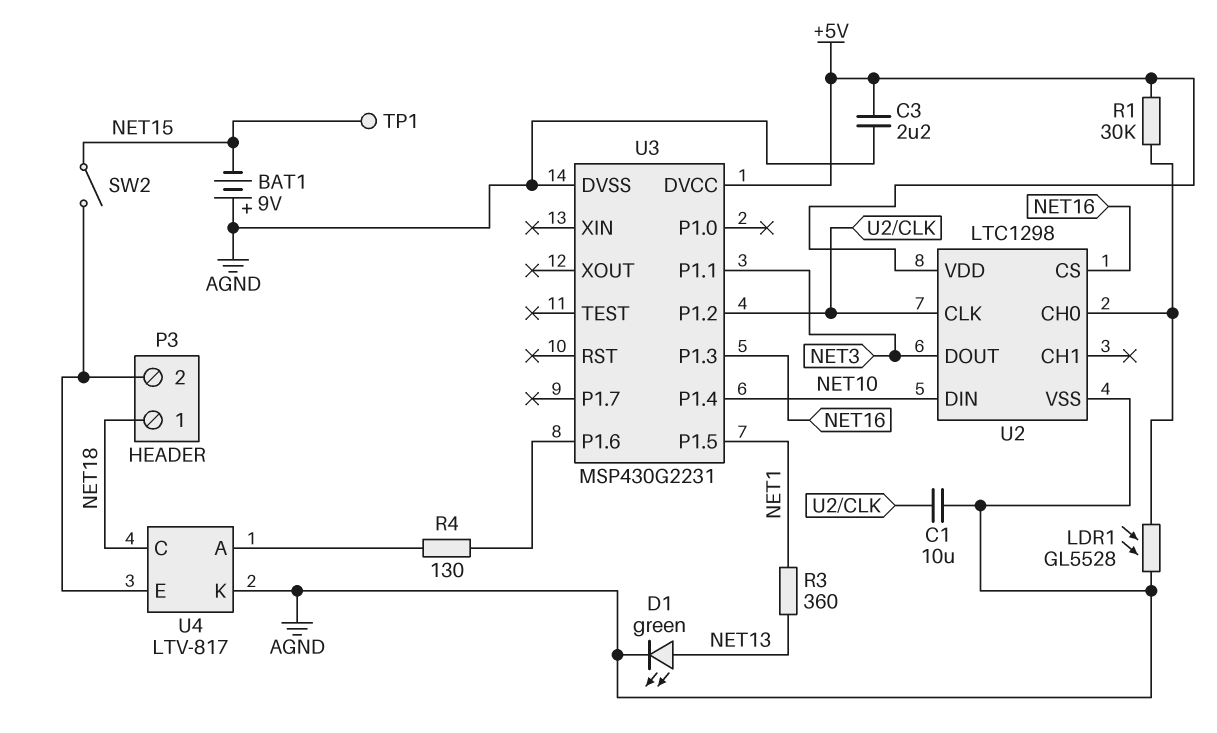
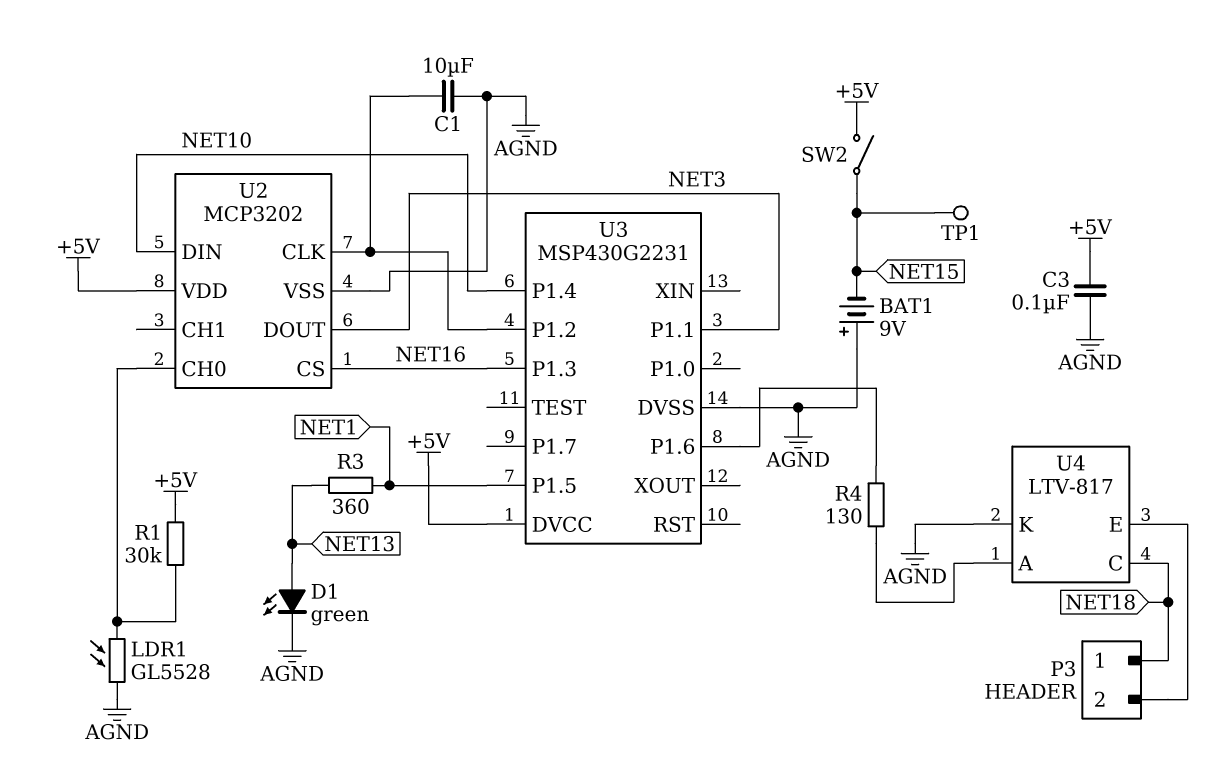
C3: 2.2uF (+5V, AGND) -> 100nF (+5V, AGND)
SW2: switch (NET15, P3/2) -> switch (+5V, NET15)
U2: LTC1298 -> MCP3202

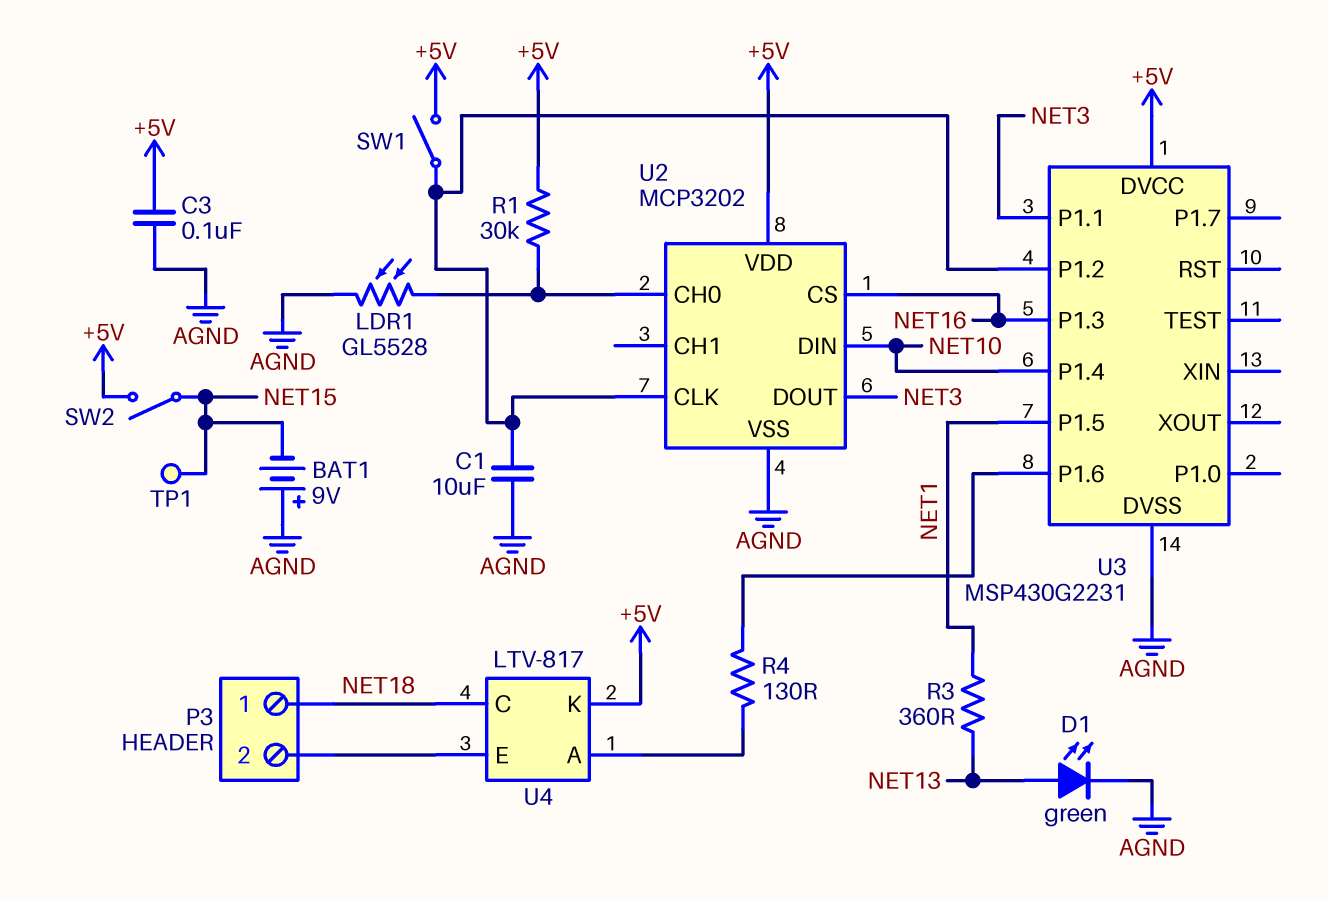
SW1: none -> switch (+5V, U2/CLK)
U4 pin K: AGND -> +5V

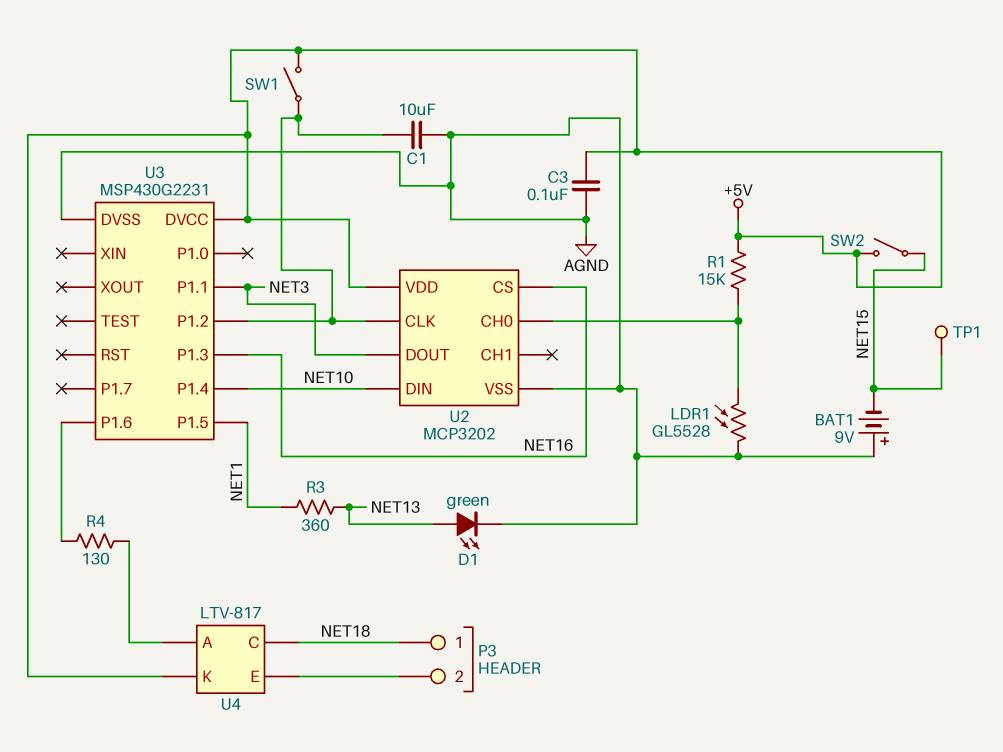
R1: 30k (+5V, U2/CH0) -> 15k (+5V, U2/CH0)

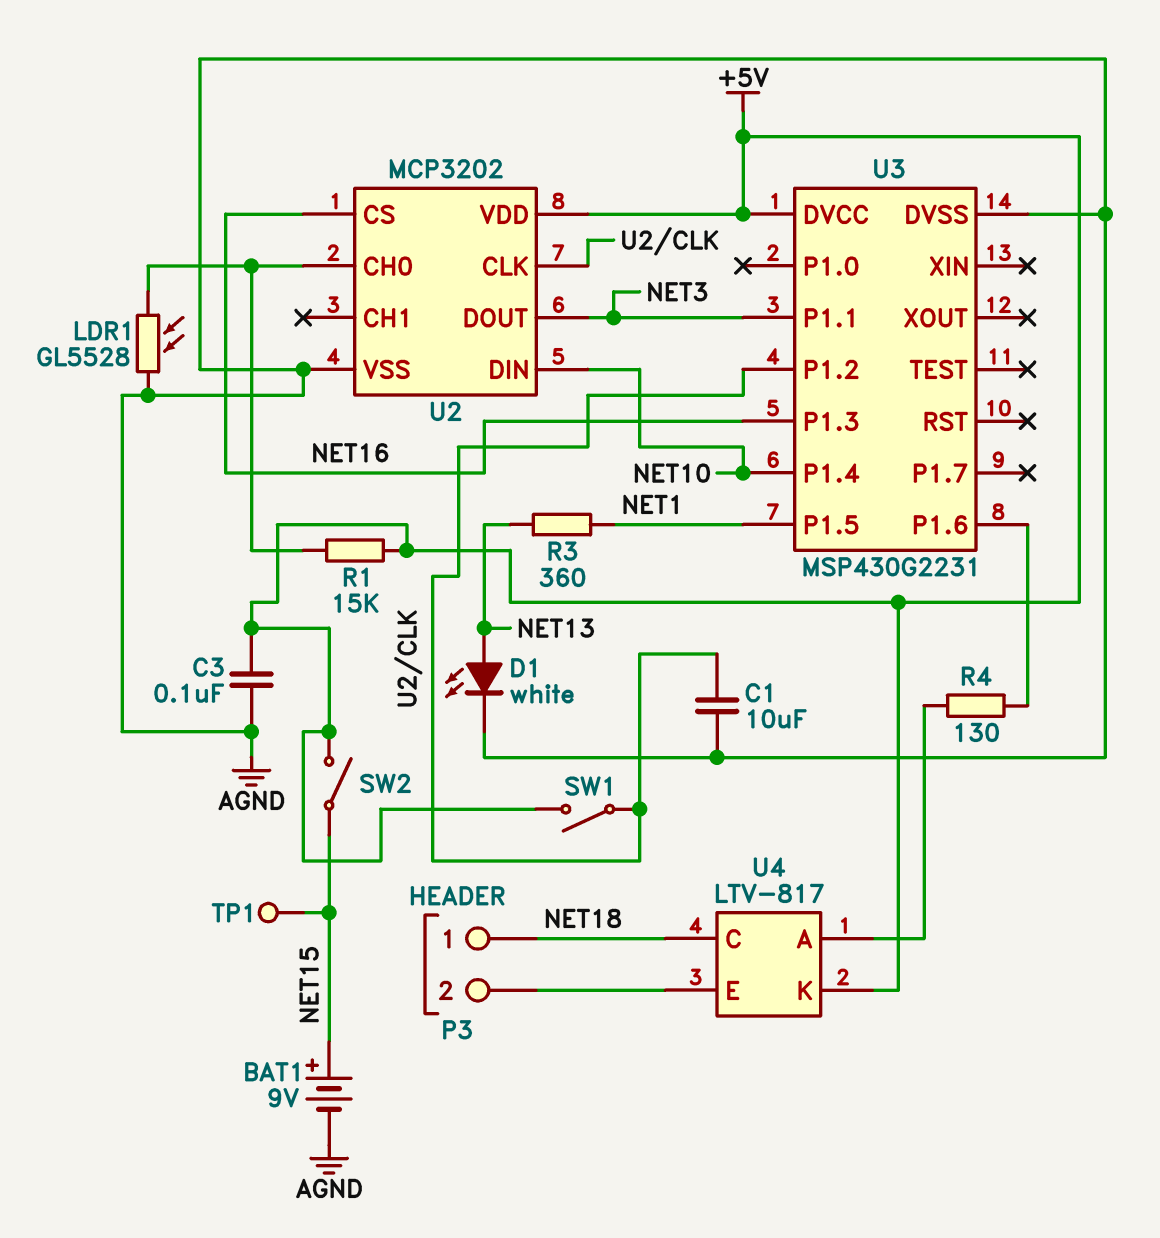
BAT1: 9V (plus AGND, minus NET15) -> 9V (plus NET15, minus AGND)
D1: LED green (A NET13, K AGND) -> LED white (A NET13, K AGND)

